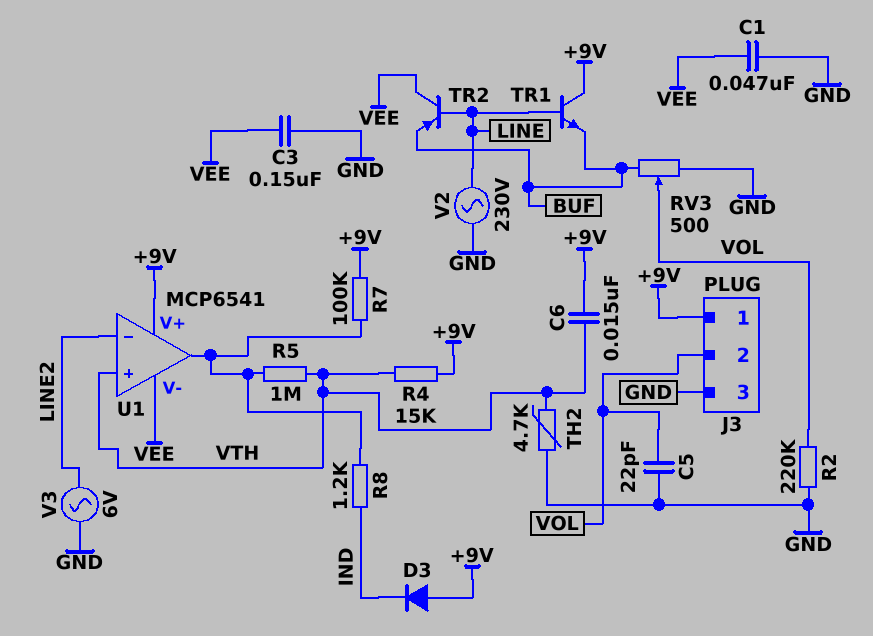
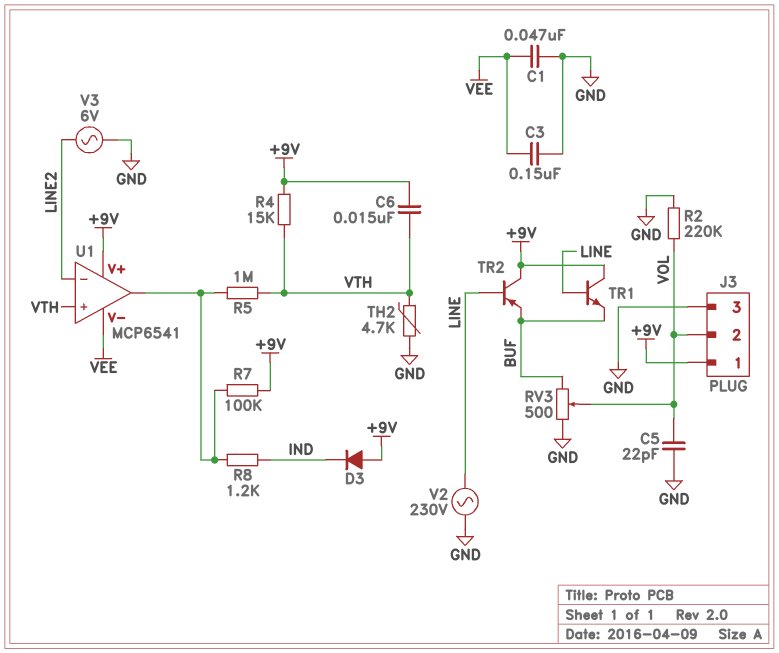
TR2: PNP (B LINE, C VEE, E BUF) -> PNP (B LINE, C +9V, E BUF)

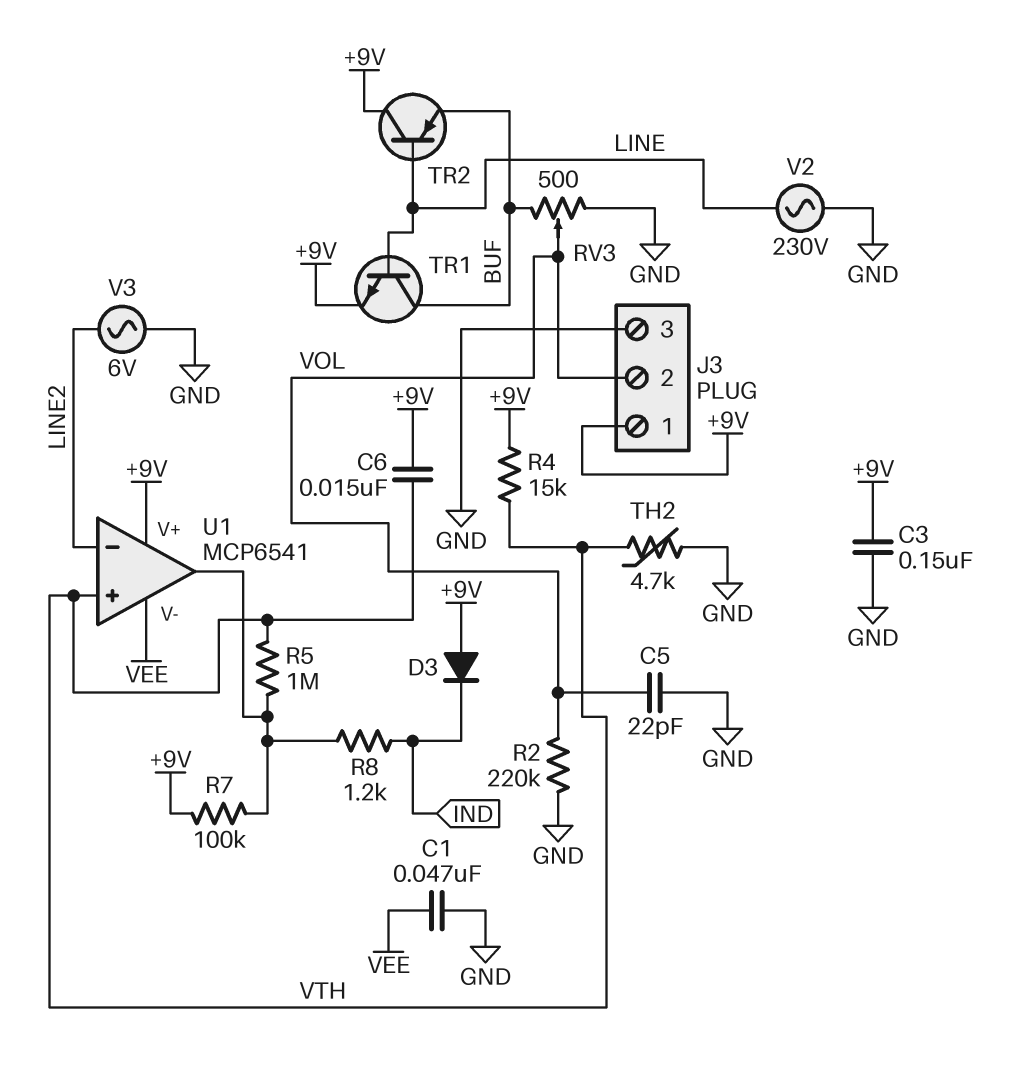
C3: 150nF (GND, VEE) -> 150nF (+9V, GND)
TR1: NPN (B LINE, C +9V, E BUF) -> NPN (B LINE, C BUF, E +9V)

